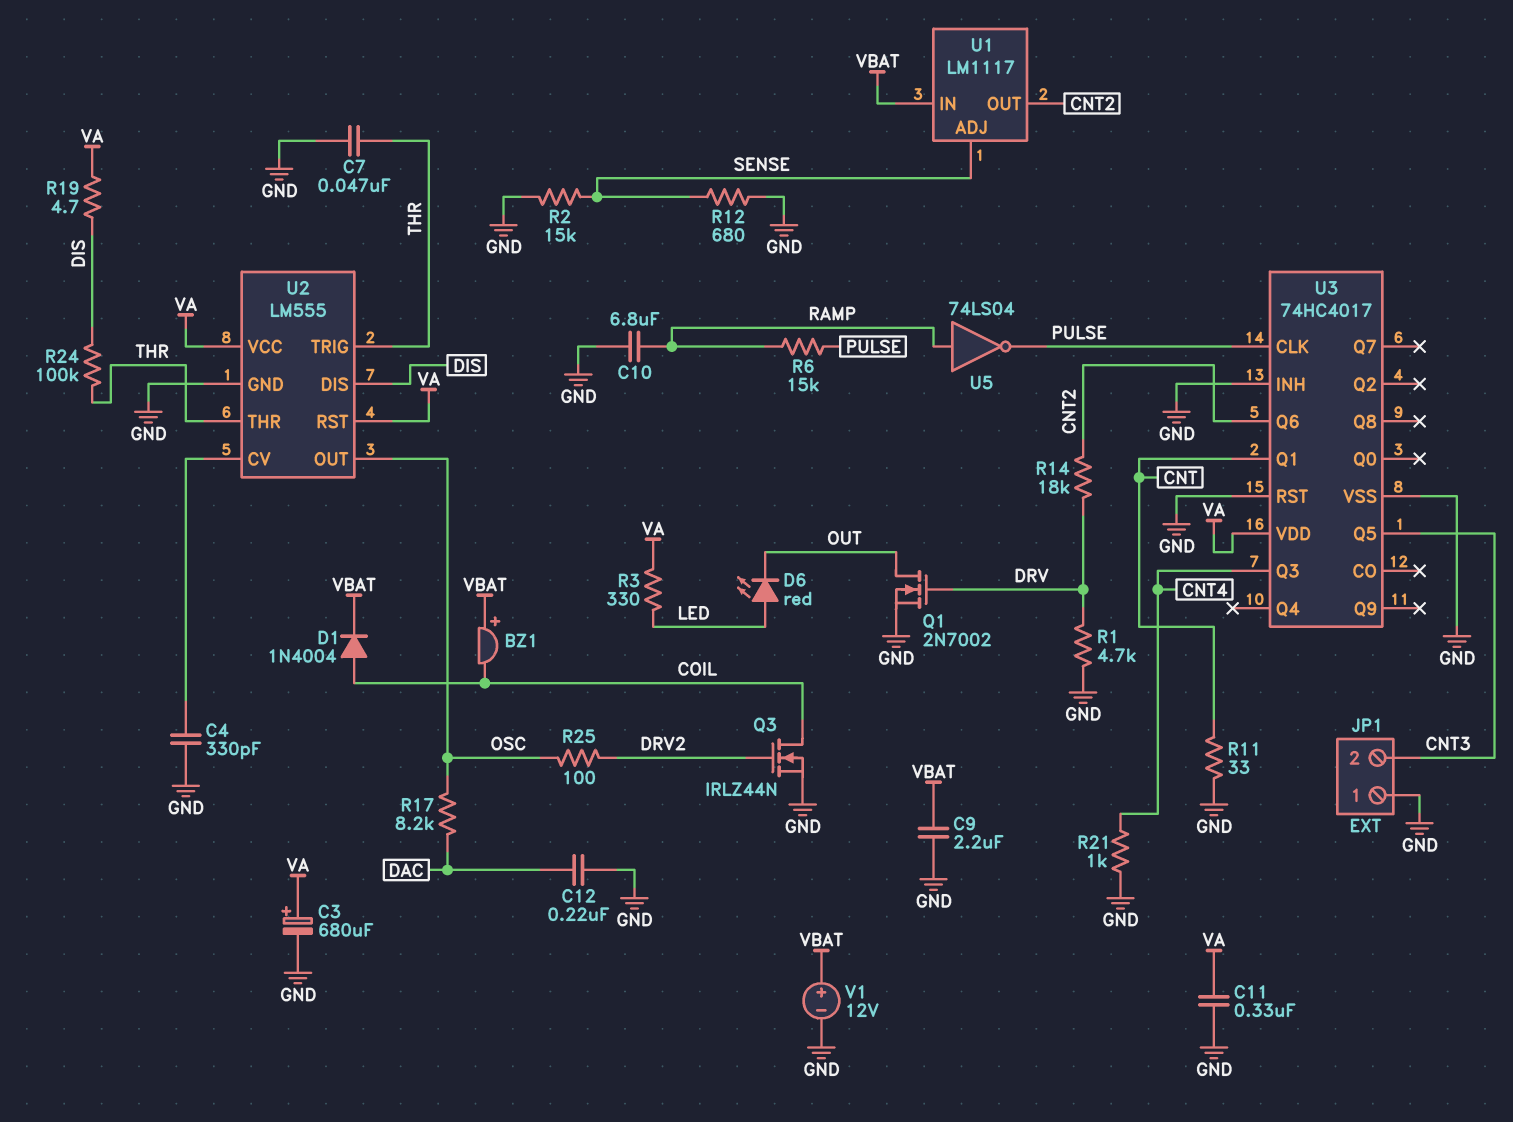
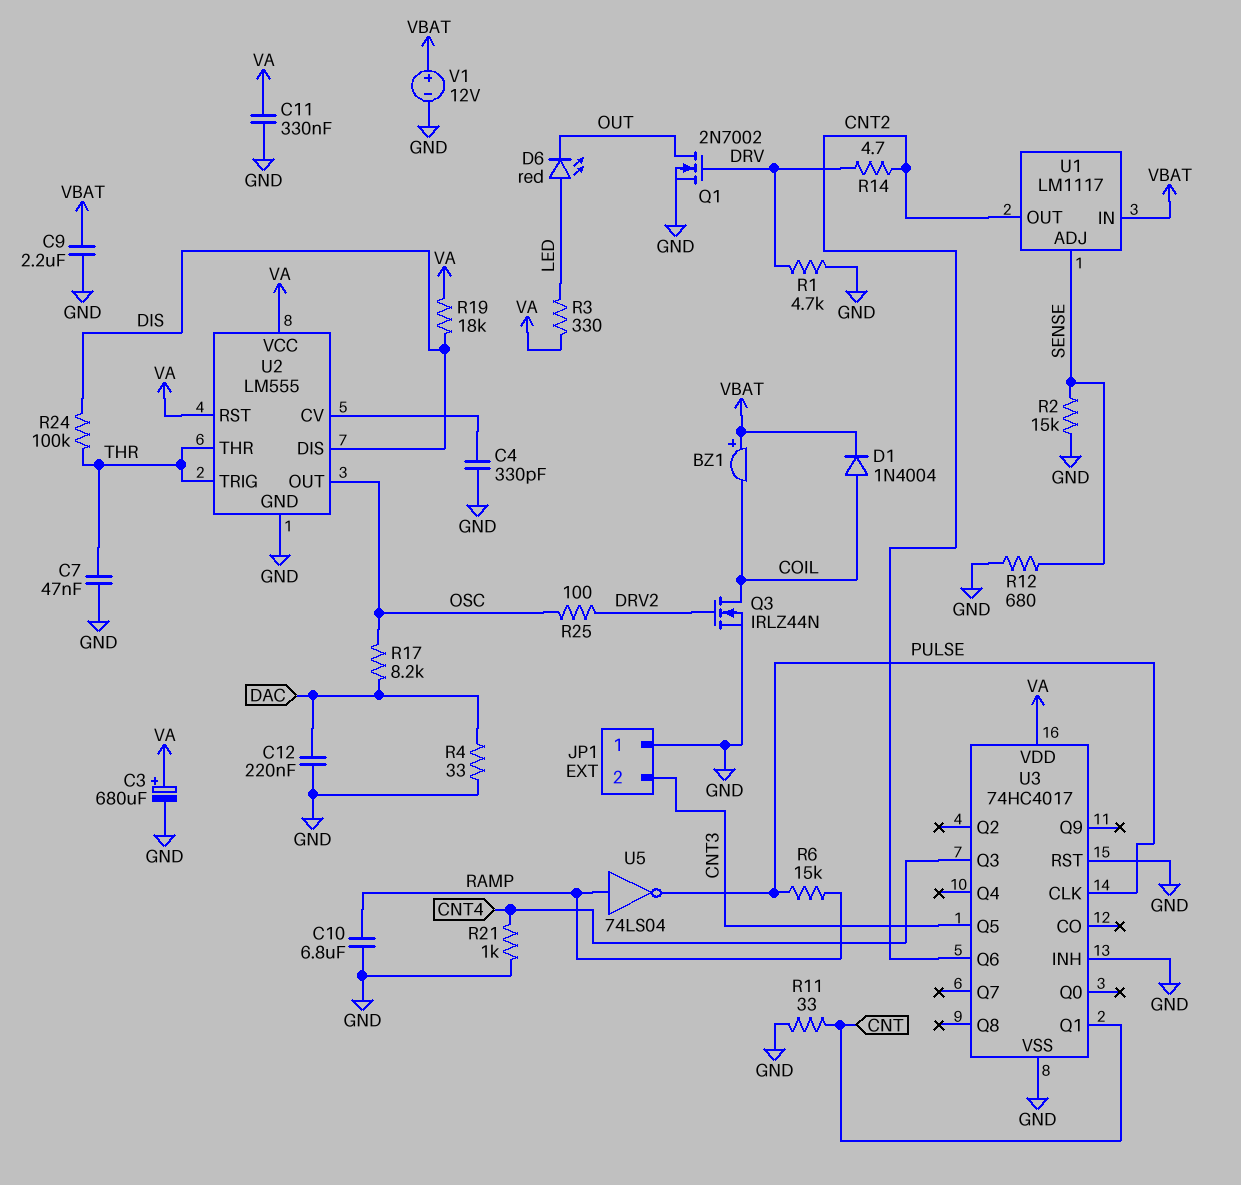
R4: none -> 33 (DAC, GND)
R14: 18k (CNT2, DRV) -> 4.7 (CNT2, DRV)
R19: 4.7 (DIS, VA) -> 18k (DIS, VA)

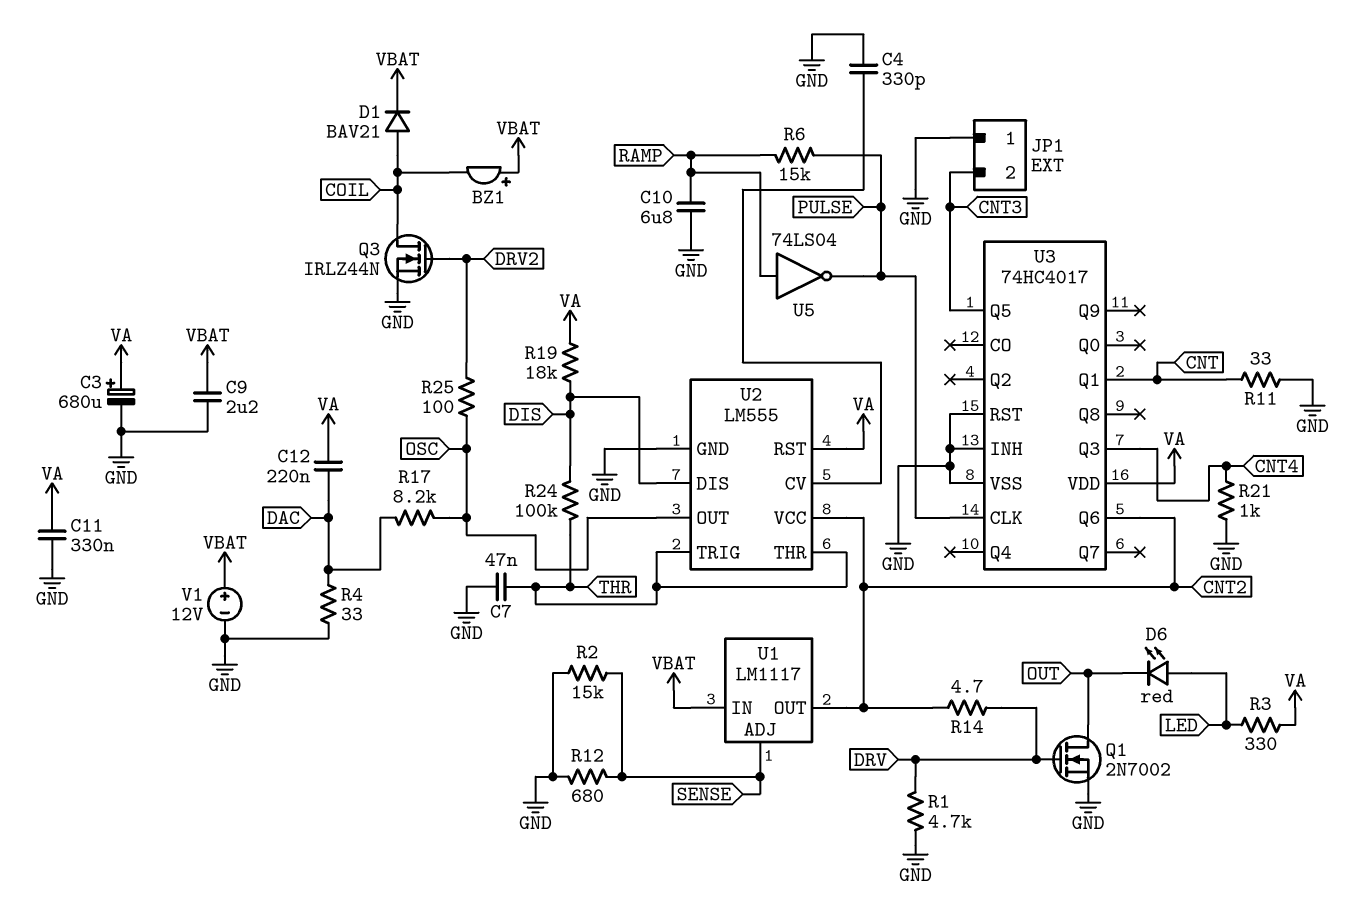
C12: 220nF (DAC, GND) -> 220nF (DAC, VA)
D1: diode 1N4004 (A COIL, K VBAT) -> diode BAV21 (A COIL, K VBAT)
U2 pin VCC: VA -> CNT2

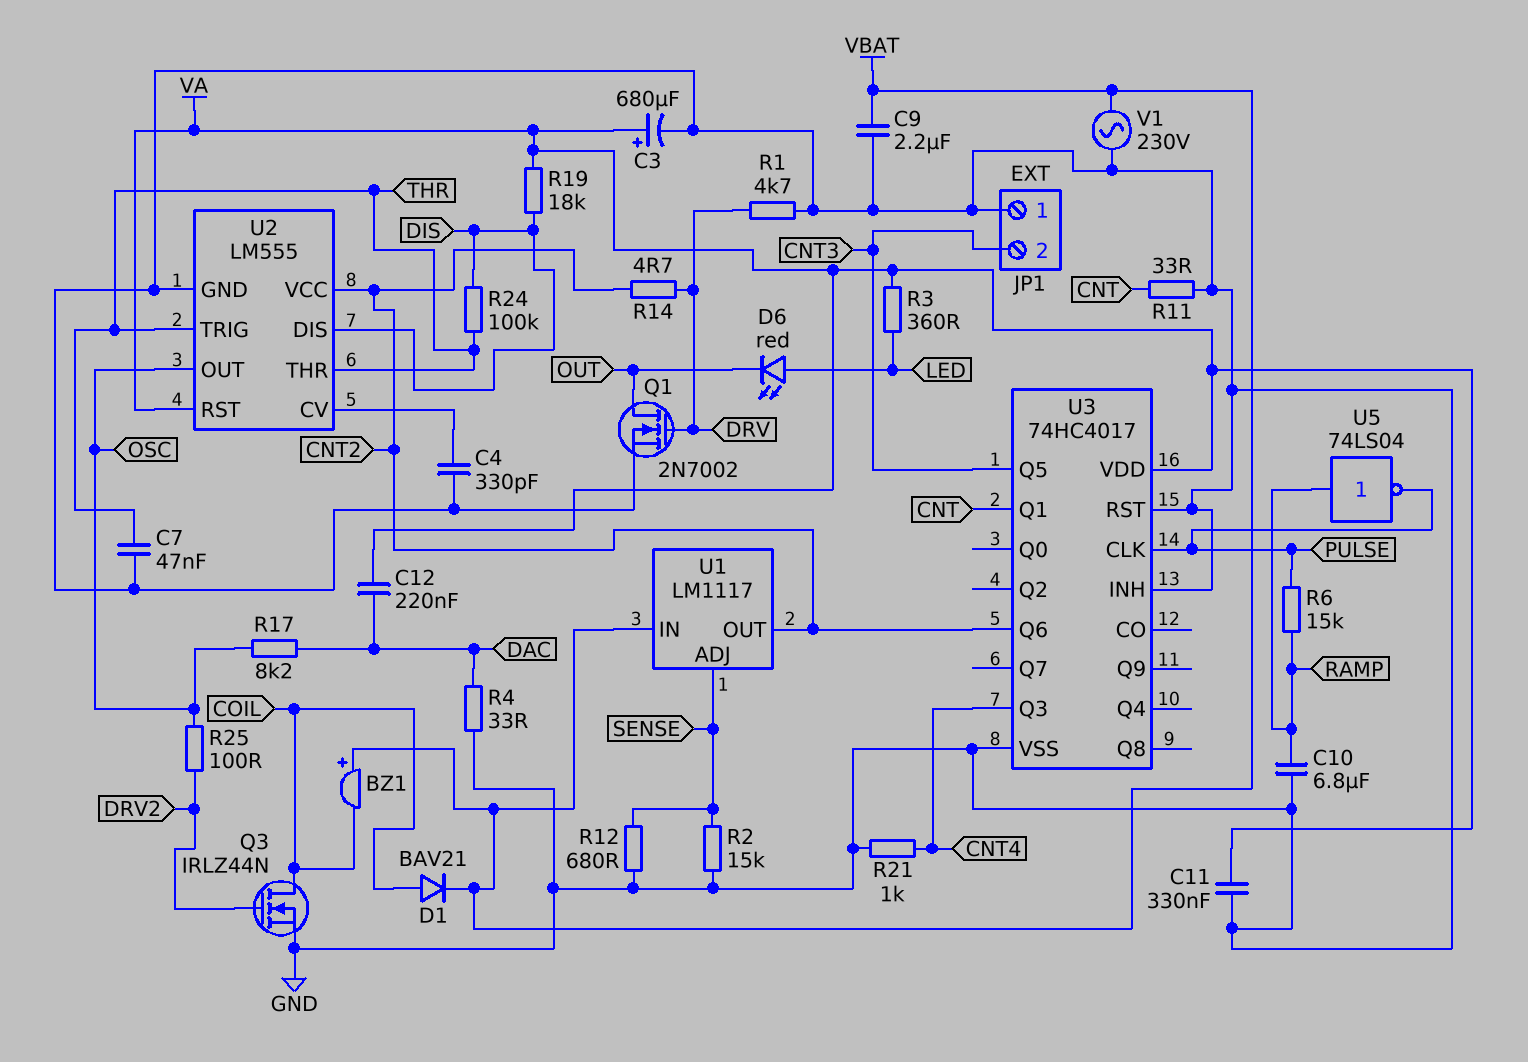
R3: 330 (LED, VA) -> 360 (LED, VA)
V1: 12V (plus VBAT, minus GND) -> AC 230V (GND, VBAT)

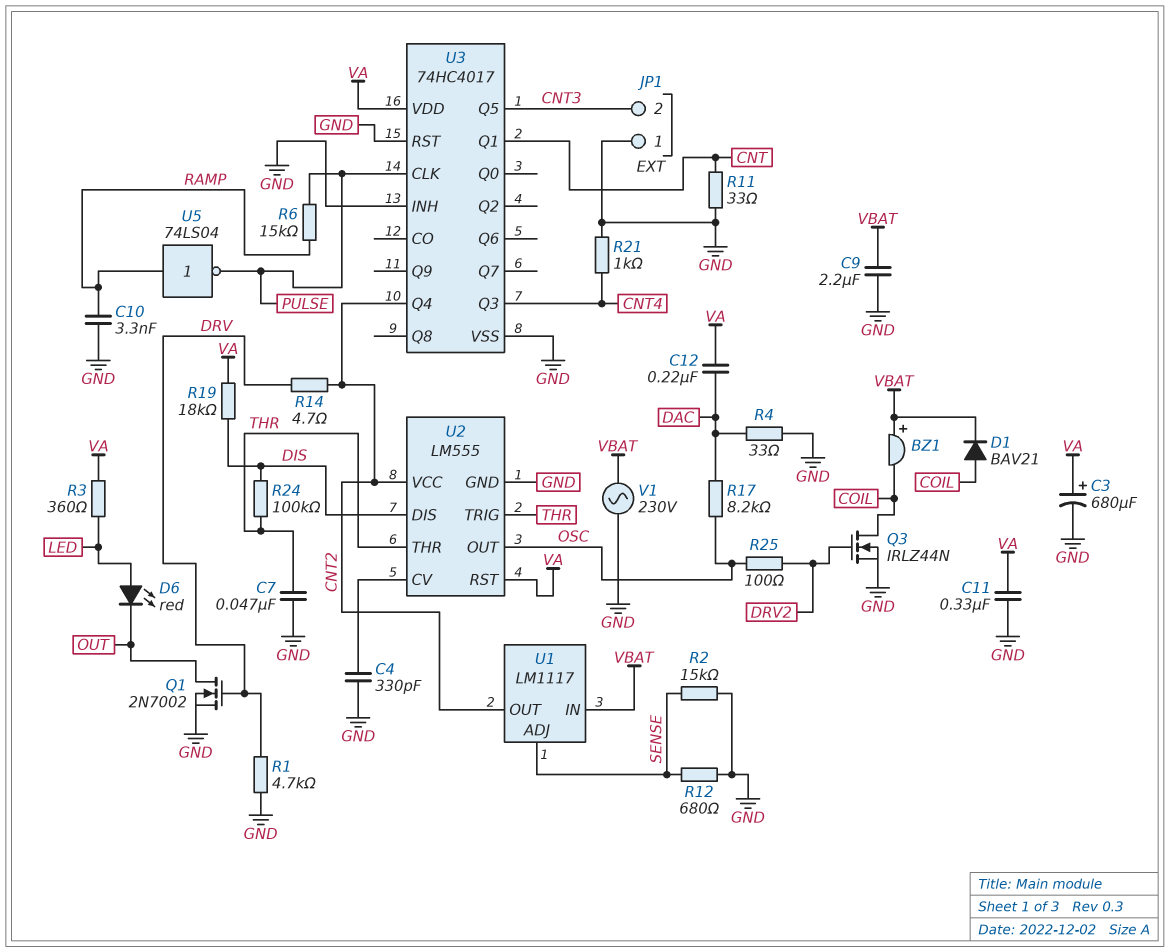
C10: 6.8uF (GND, RAMP) -> 3.3nF (GND, RAMP)
U3 pin Q4: none -> CNT2
U3 pin Q6: CNT2 -> none

